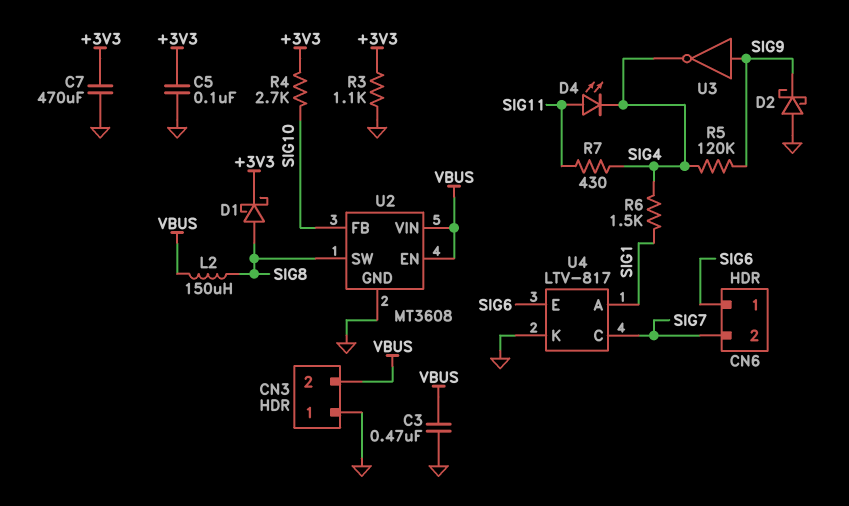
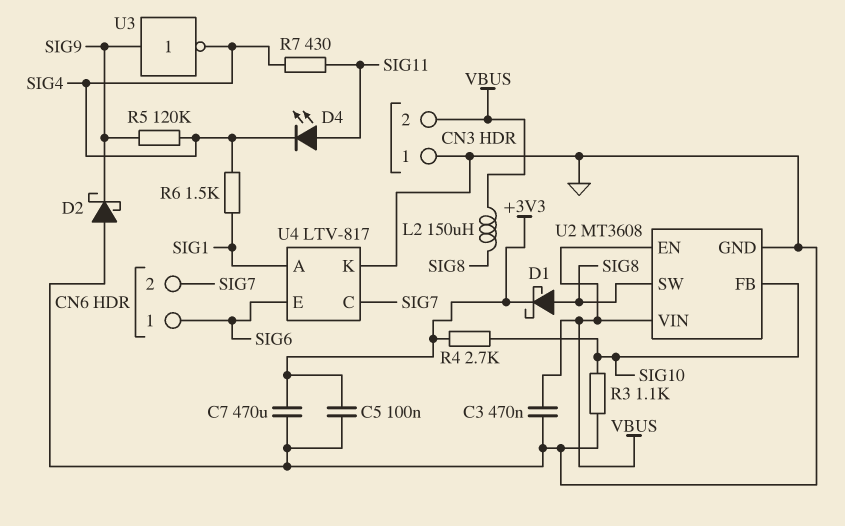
R3: 1.1k (+3V3, GND) -> 1.1k (GND, SIG10)

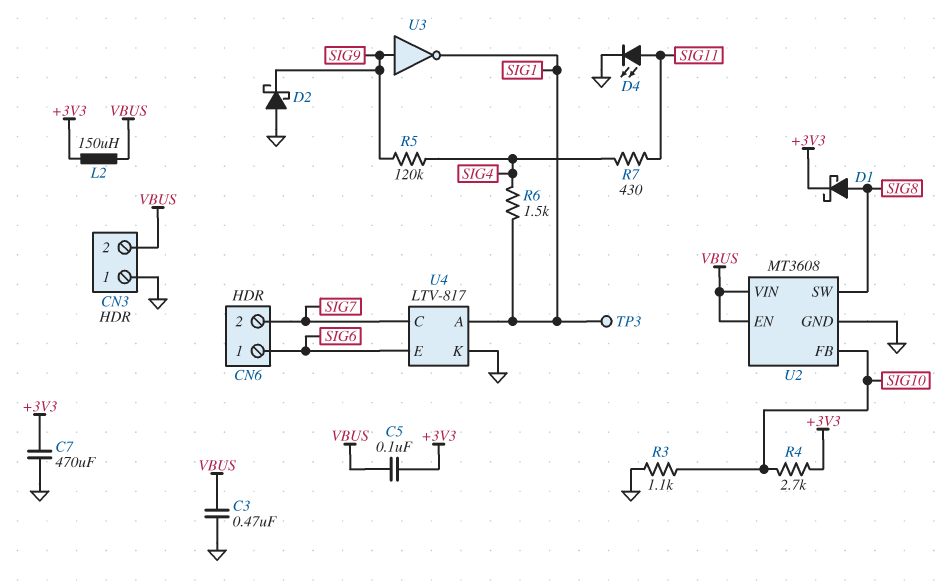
C5: 100nF (+3V3, GND) -> 100nF (+3V3, VBUS)
D4: LED (A SIG11, K SIG4) -> LED (A SIG11, K GND)
L2: 150uH (SIG8, VBUS) -> 150uH (+3V3, VBUS)
TP3: none -> test point (SIG1)
U3: NOT (in SIG9, out SIG4) -> NOT (in SIG9, out SIG1)

